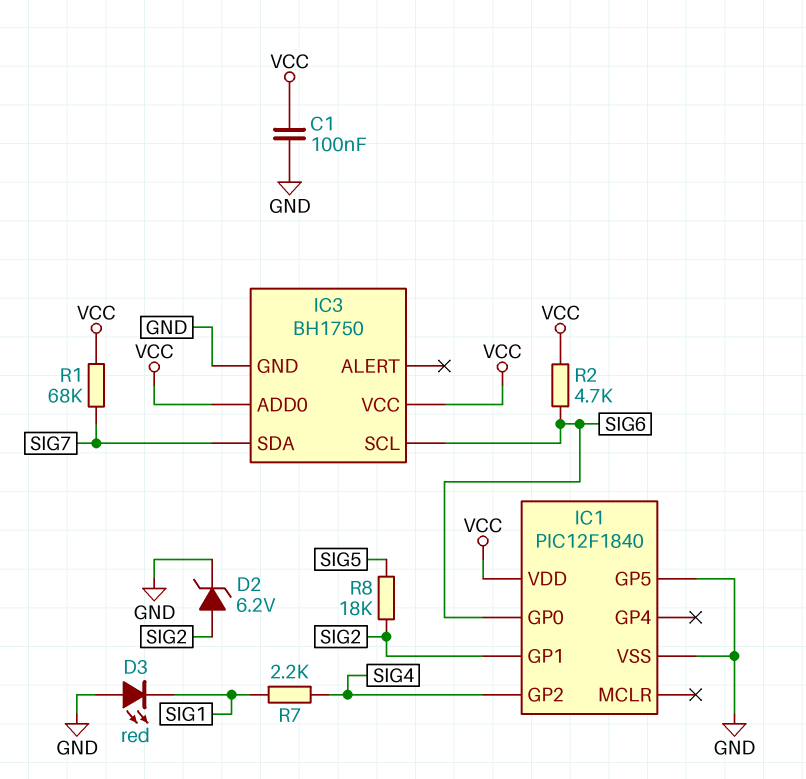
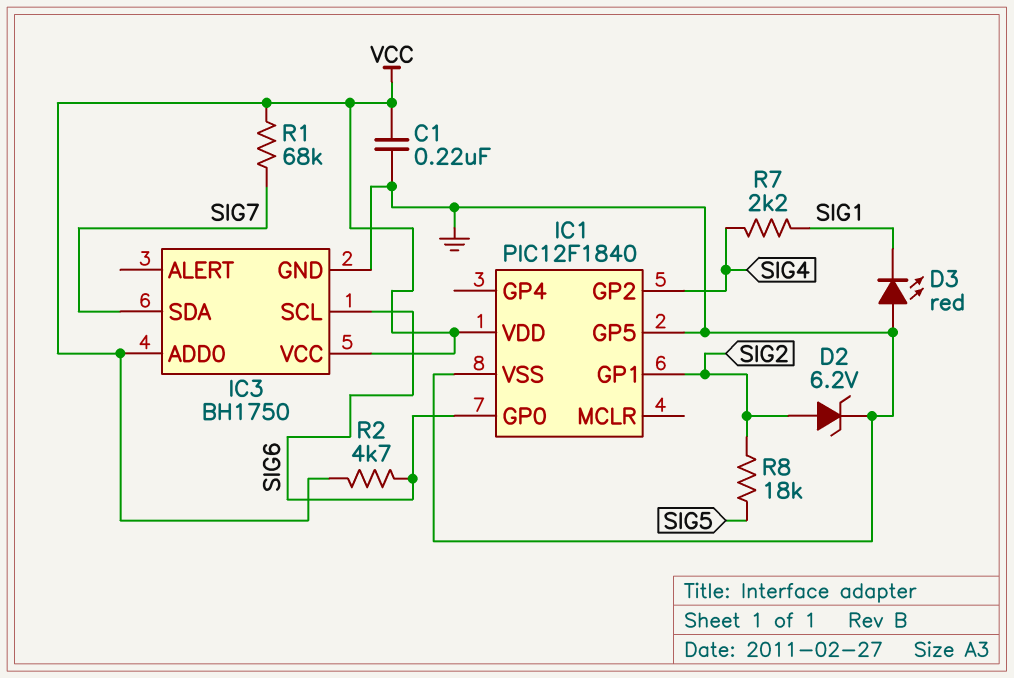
C1: 100nF (GND, VCC) -> 220nF (GND, VCC)

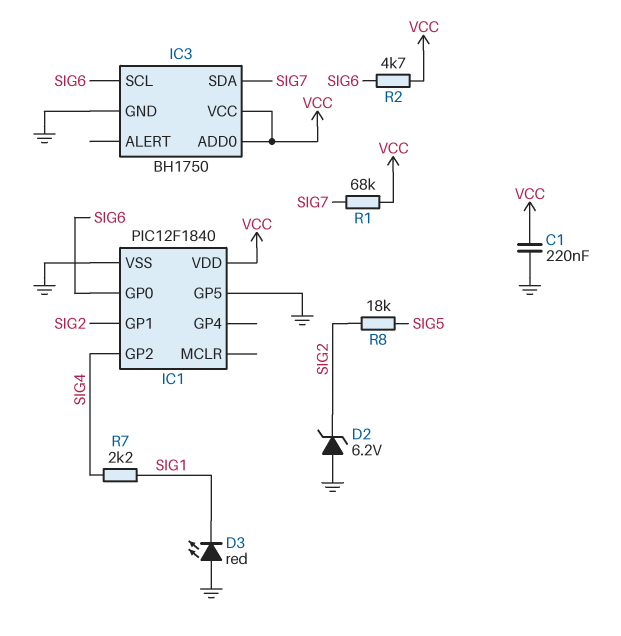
D2: zener 6.2V (A SIG2, K GND) -> zener 6.2V (A GND, K SIG2)

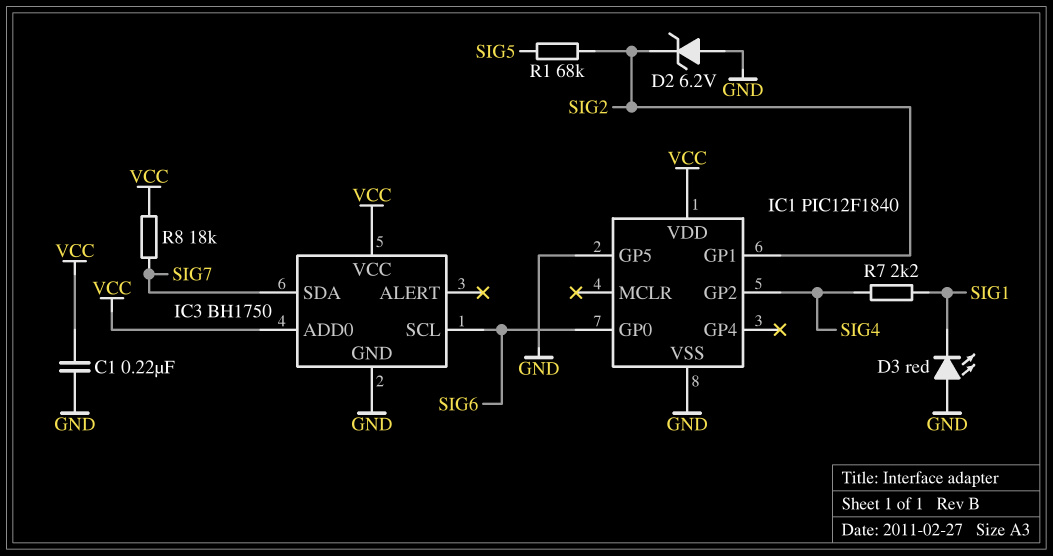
R1: 68k (SIG7, VCC) -> 68k (SIG2, SIG5)
R2: 4.7k (SIG6, VCC) -> none
R8: 18k (SIG2, SIG5) -> 18k (SIG7, VCC)

